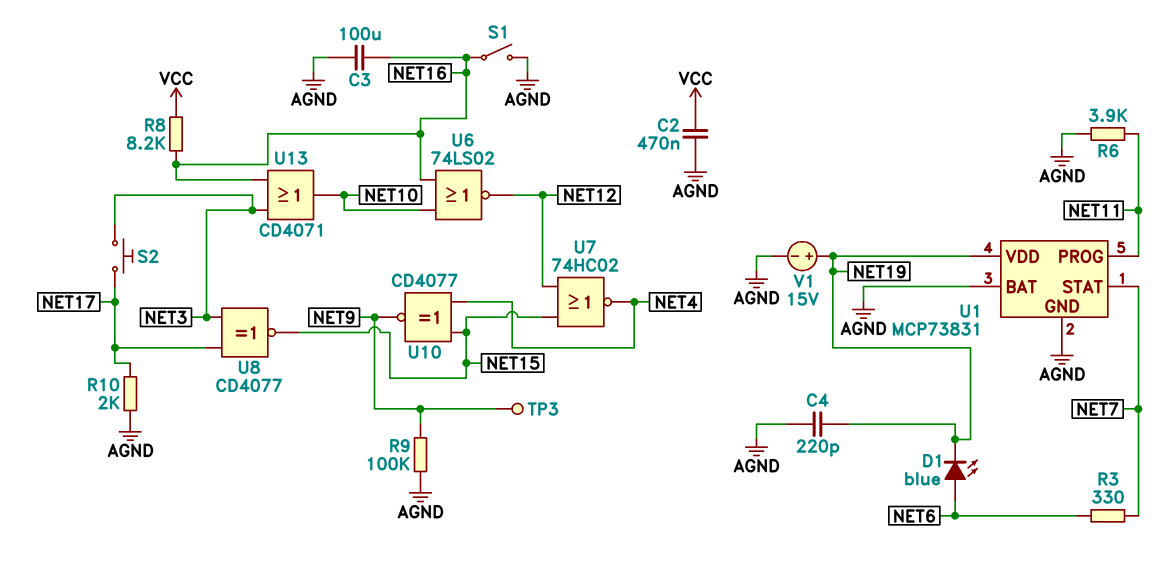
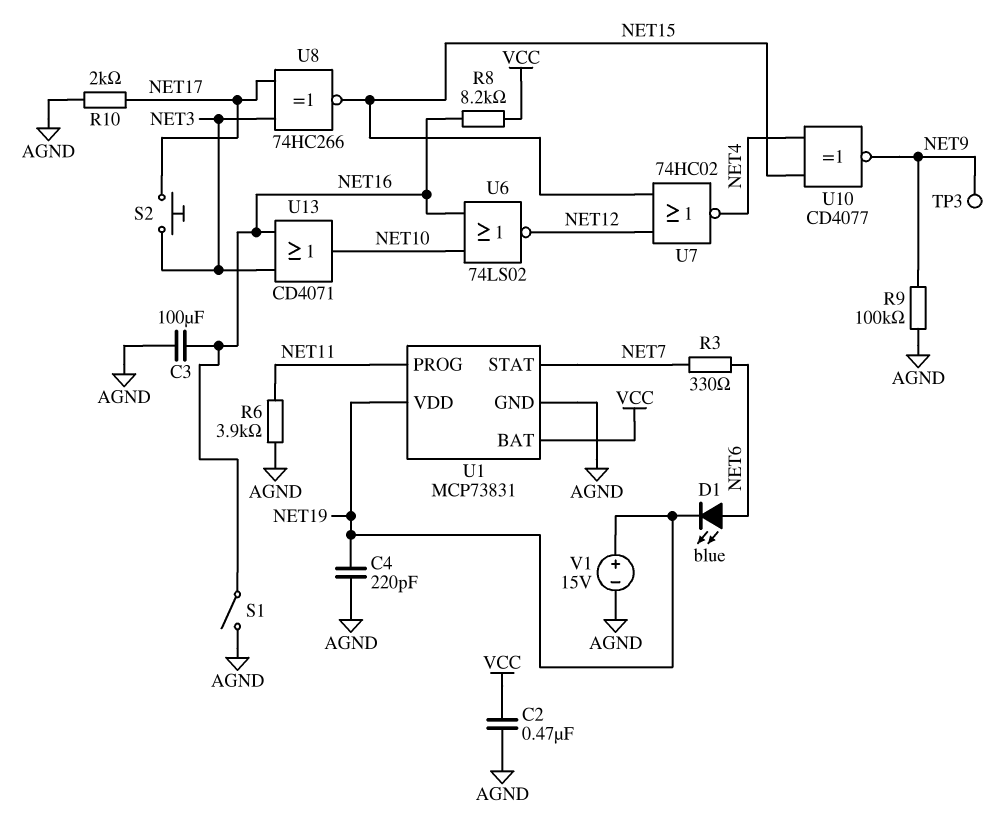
U1 pin BAT: AGND -> VCC
U8: XNOR CD4077 (in NET3, in NET17, out NET15) -> XNOR 74HC266 (in NET3, in NET17, out NET15)

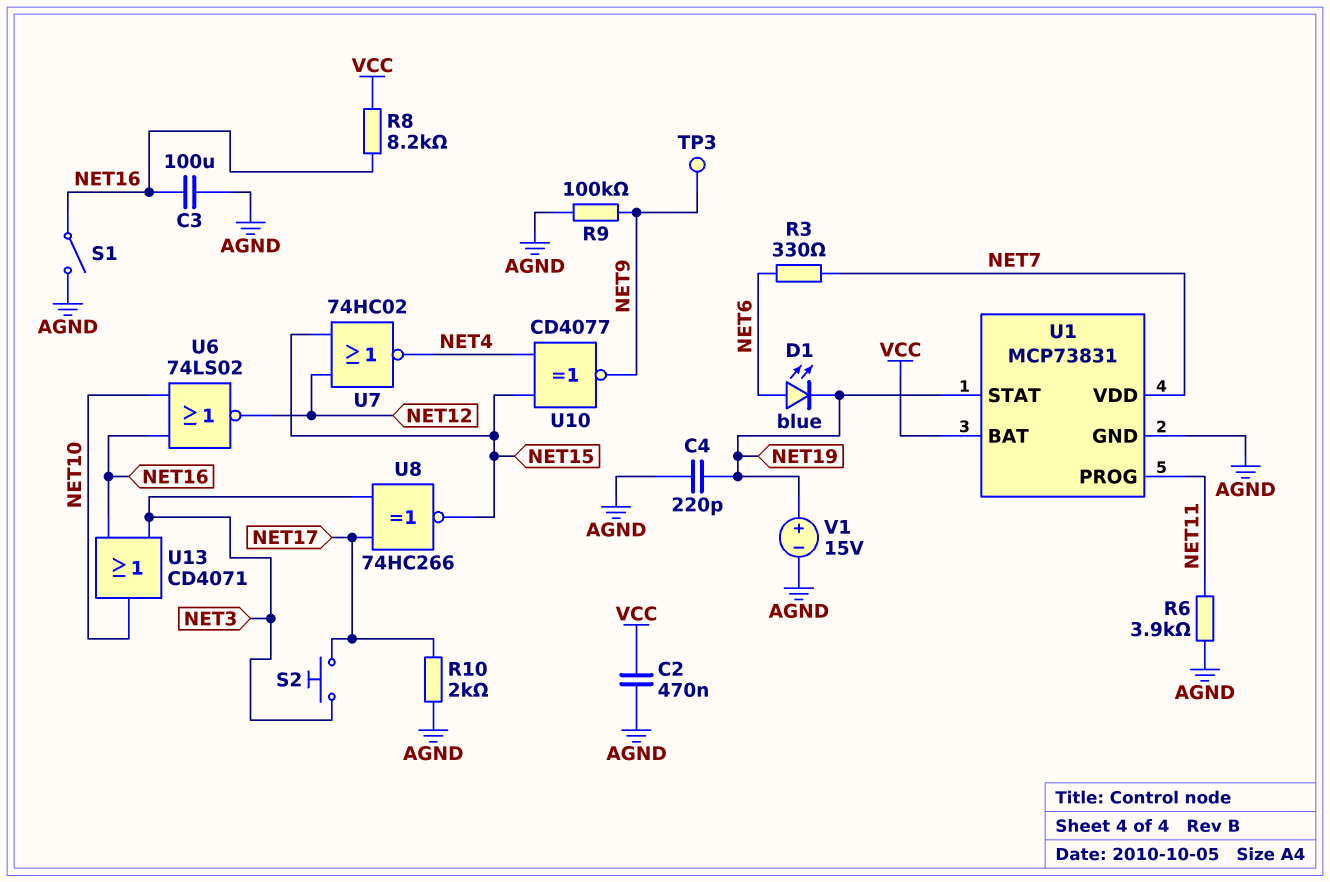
U1 pin STAT: NET7 -> NET19
U1 pin VDD: NET19 -> NET7

